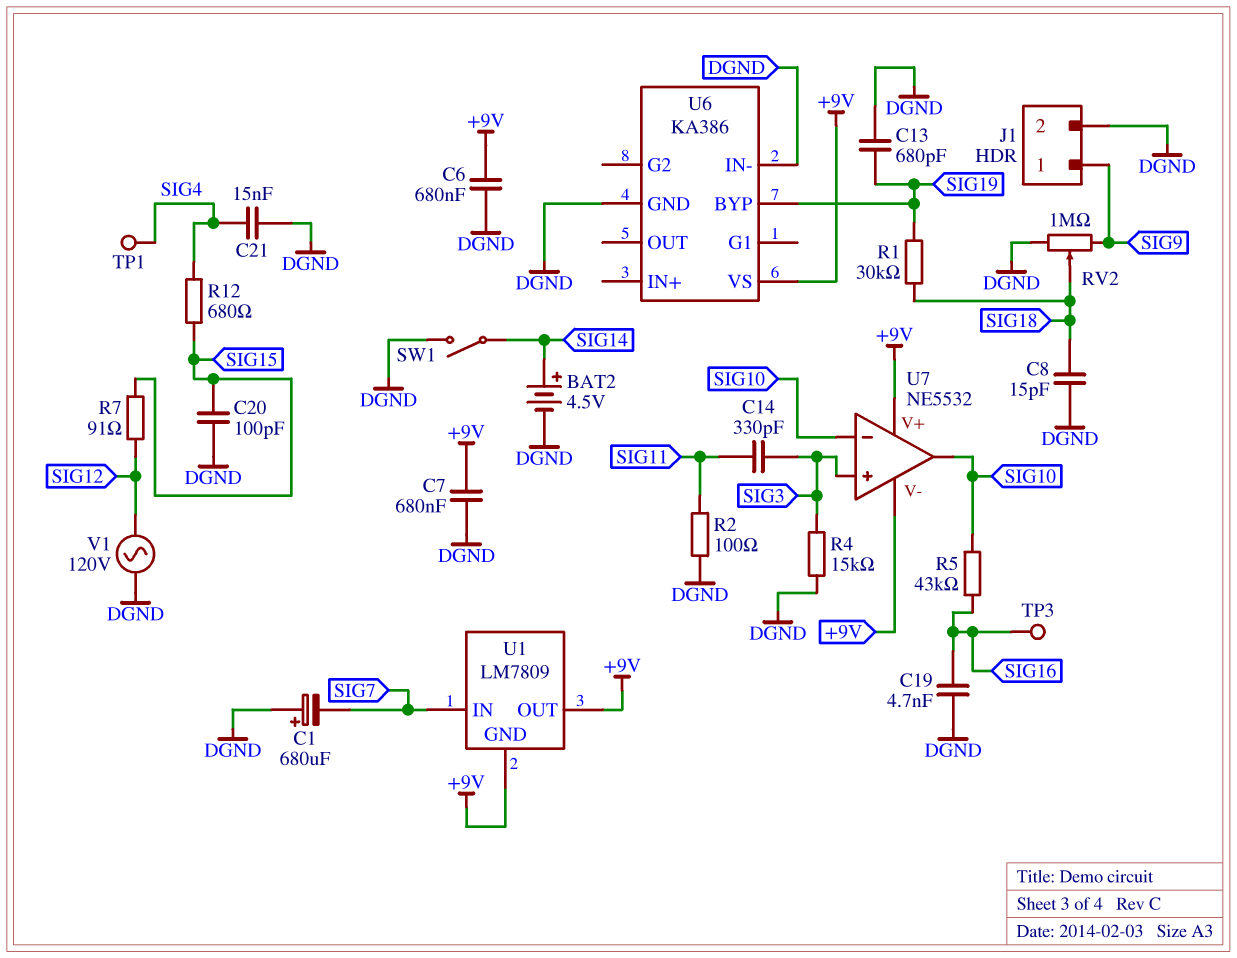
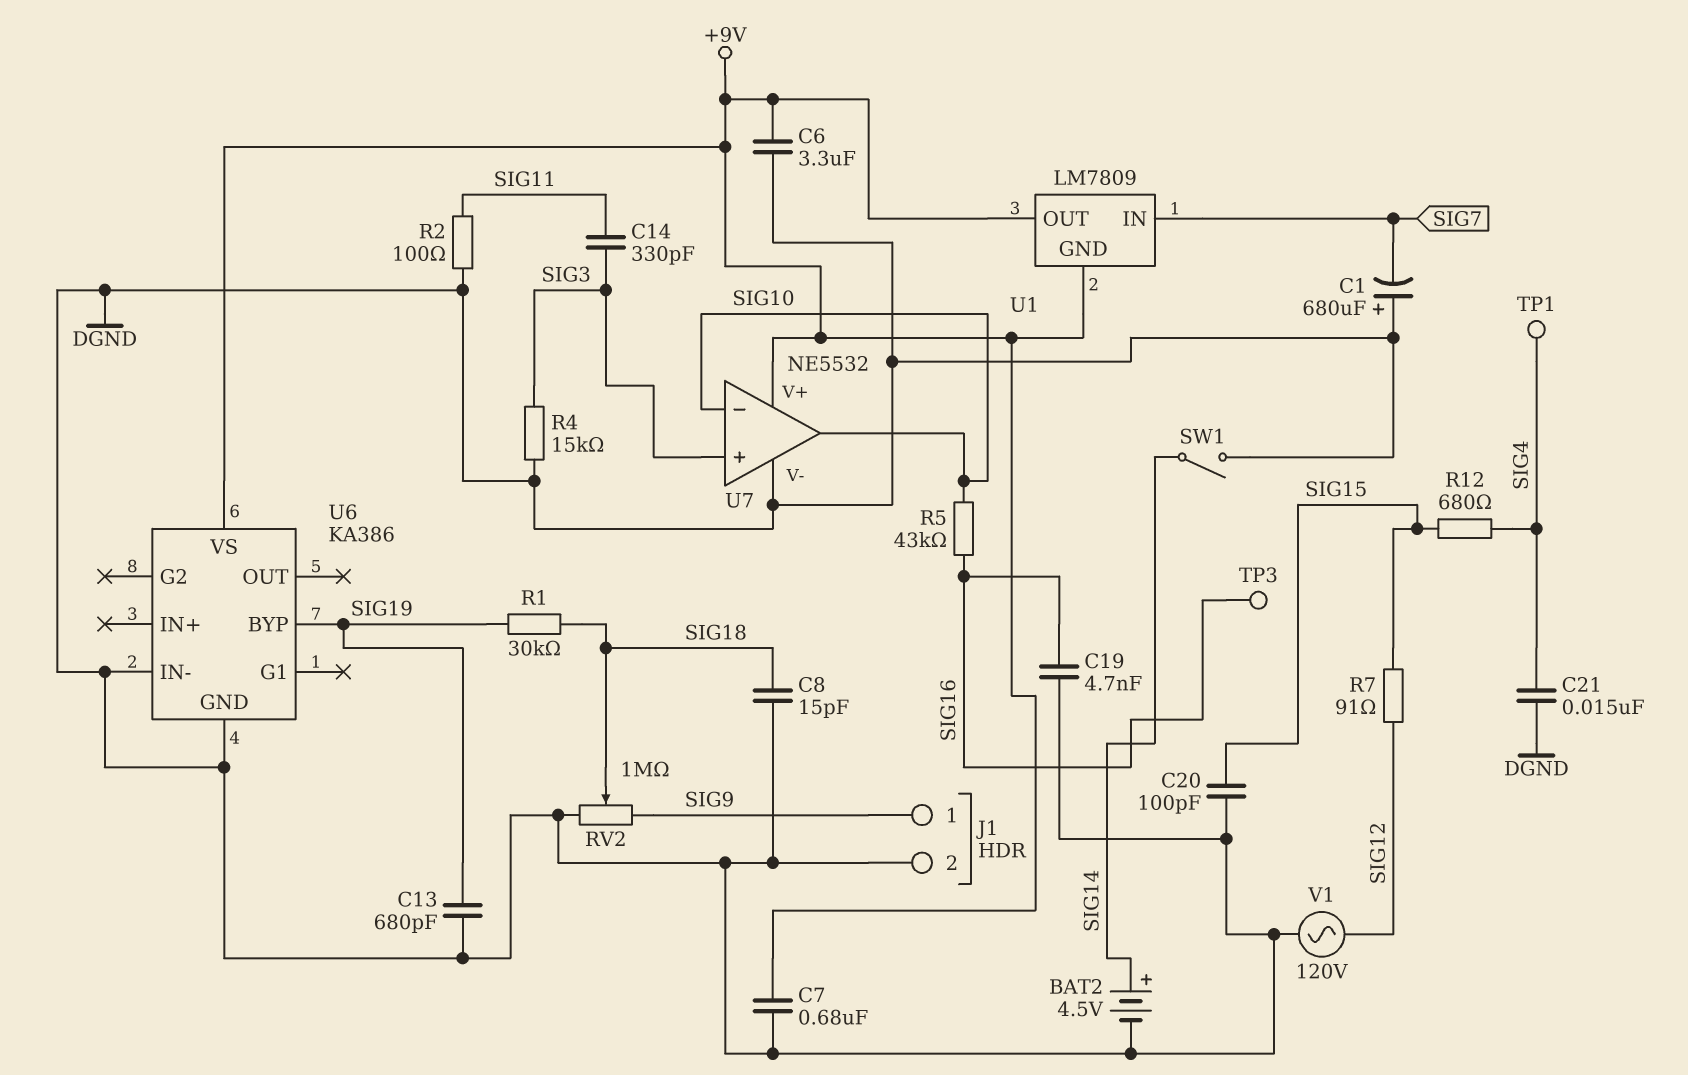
C6: 680nF (+9V, DGND) -> 3.3uF (+9V, DGND)
U7 pin V-: +9V -> DGND

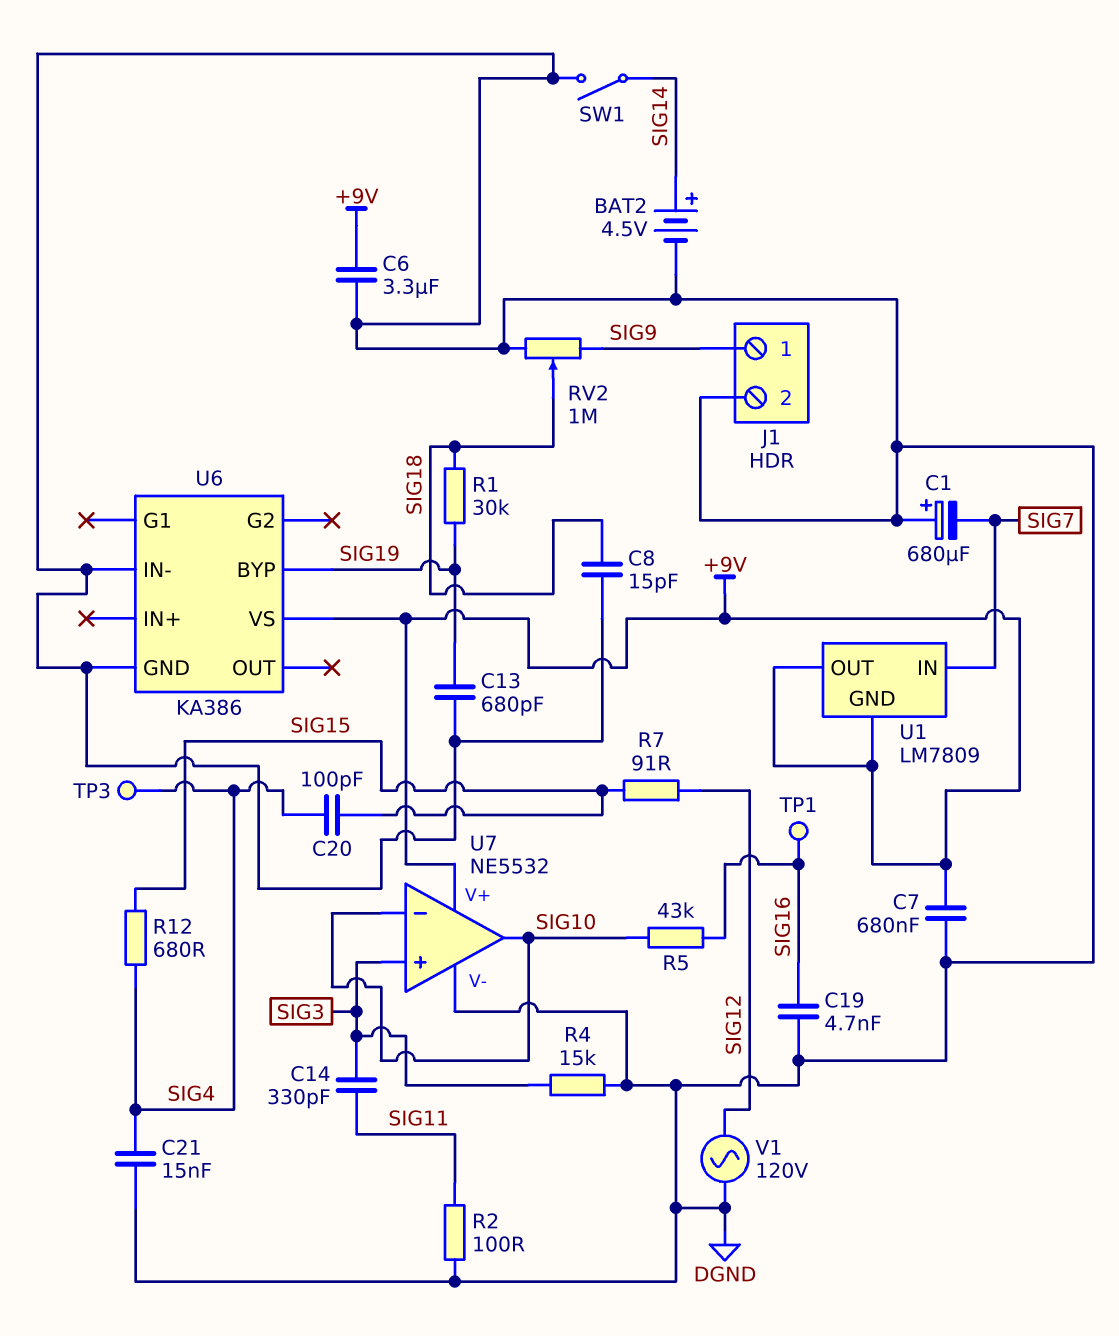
C20: 100pF (DGND, SIG15) -> 100pF (SIG4, SIG15)
TP1: test point (SIG4) -> test point (SIG16)
TP3: test point (SIG16) -> test point (SIG4)

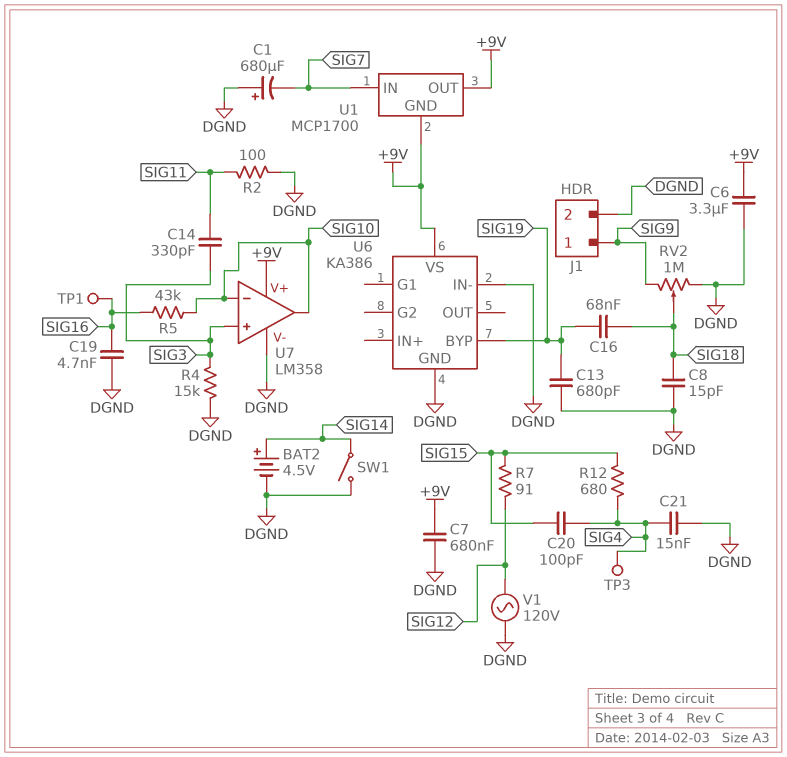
C16: none -> 68nF (SIG18, SIG19)
R1: 30k (SIG18, SIG19) -> none
U1: LM7809 -> MCP1700
U7: NE5532 -> LM358

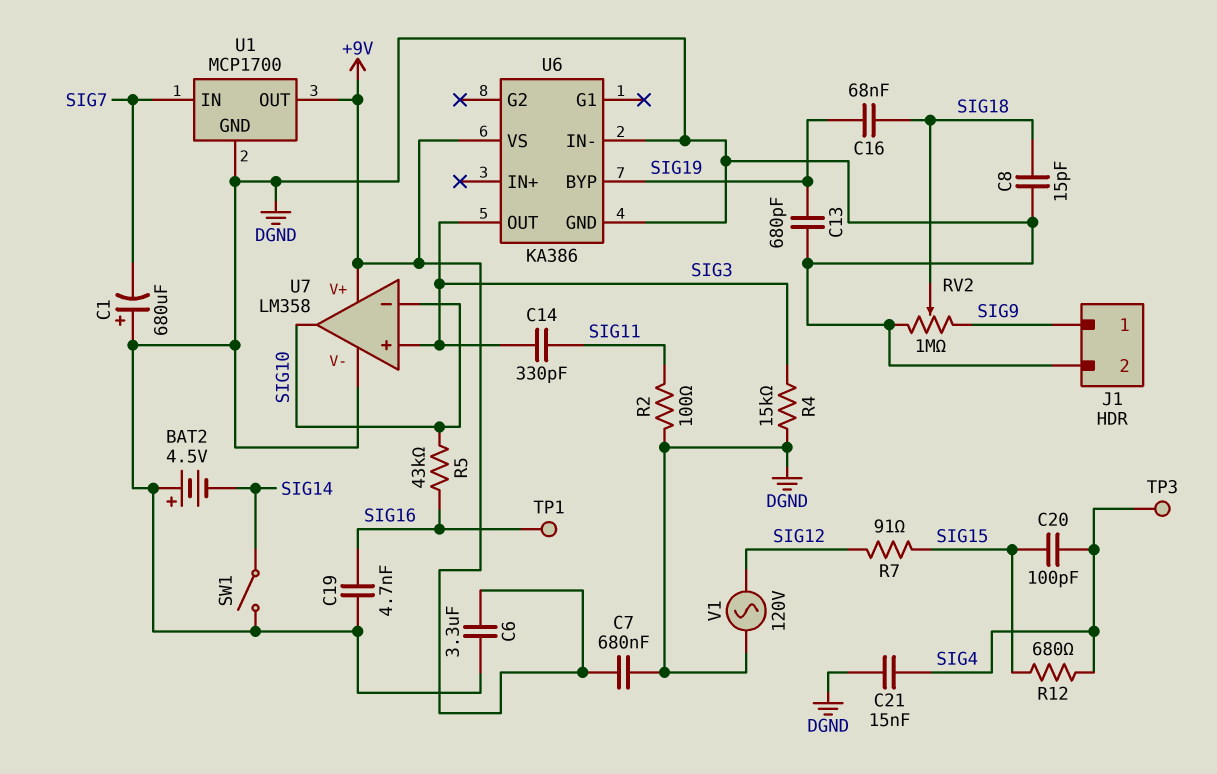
BAT2: 4.5V (plus SIG14, minus DGND) -> 4.5V (plus DGND, minus SIG14)
U1 pin GND: +9V -> DGND
U6 pin OUT: none -> SIG3

